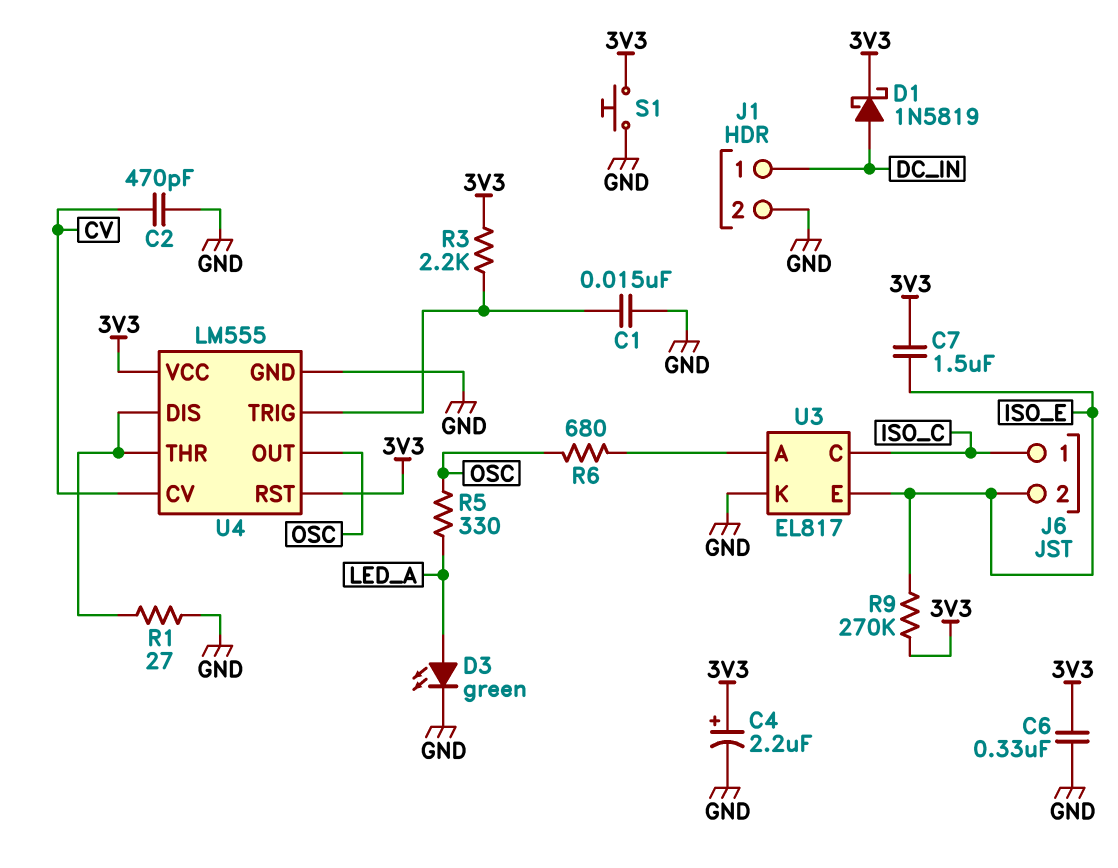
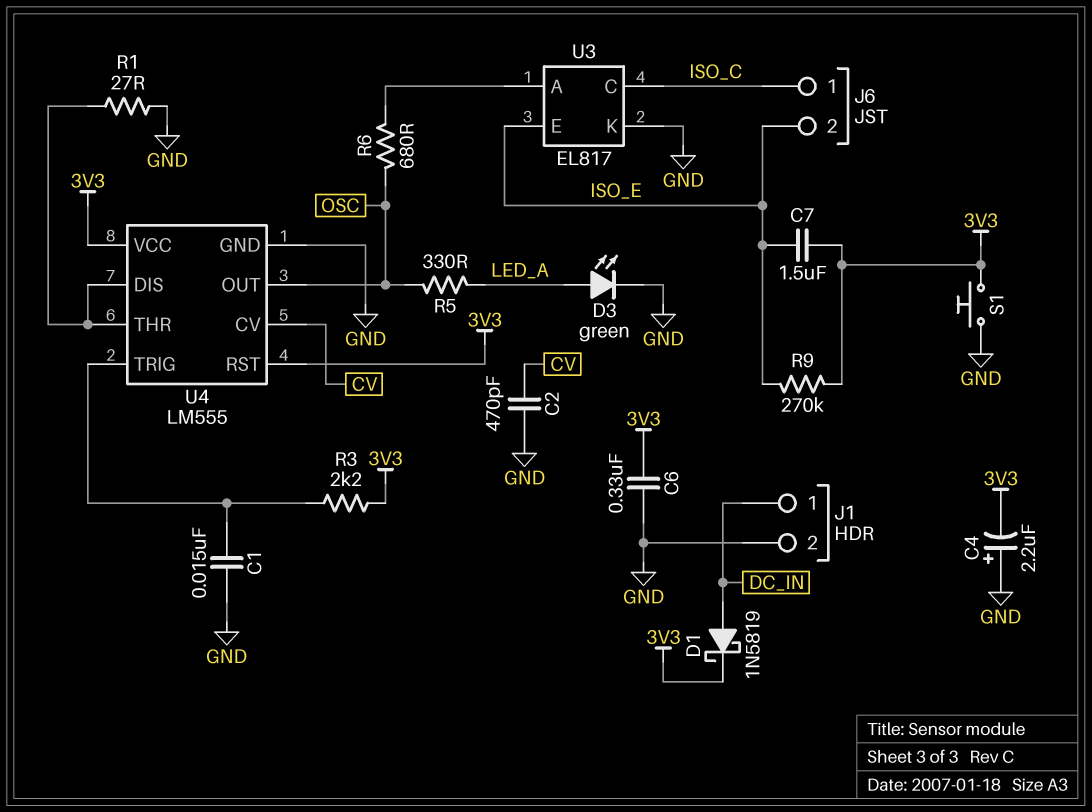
C4: 2.2uF (plus 3V3, minus GND) -> 2.2uF (plus GND, minus 3V3)

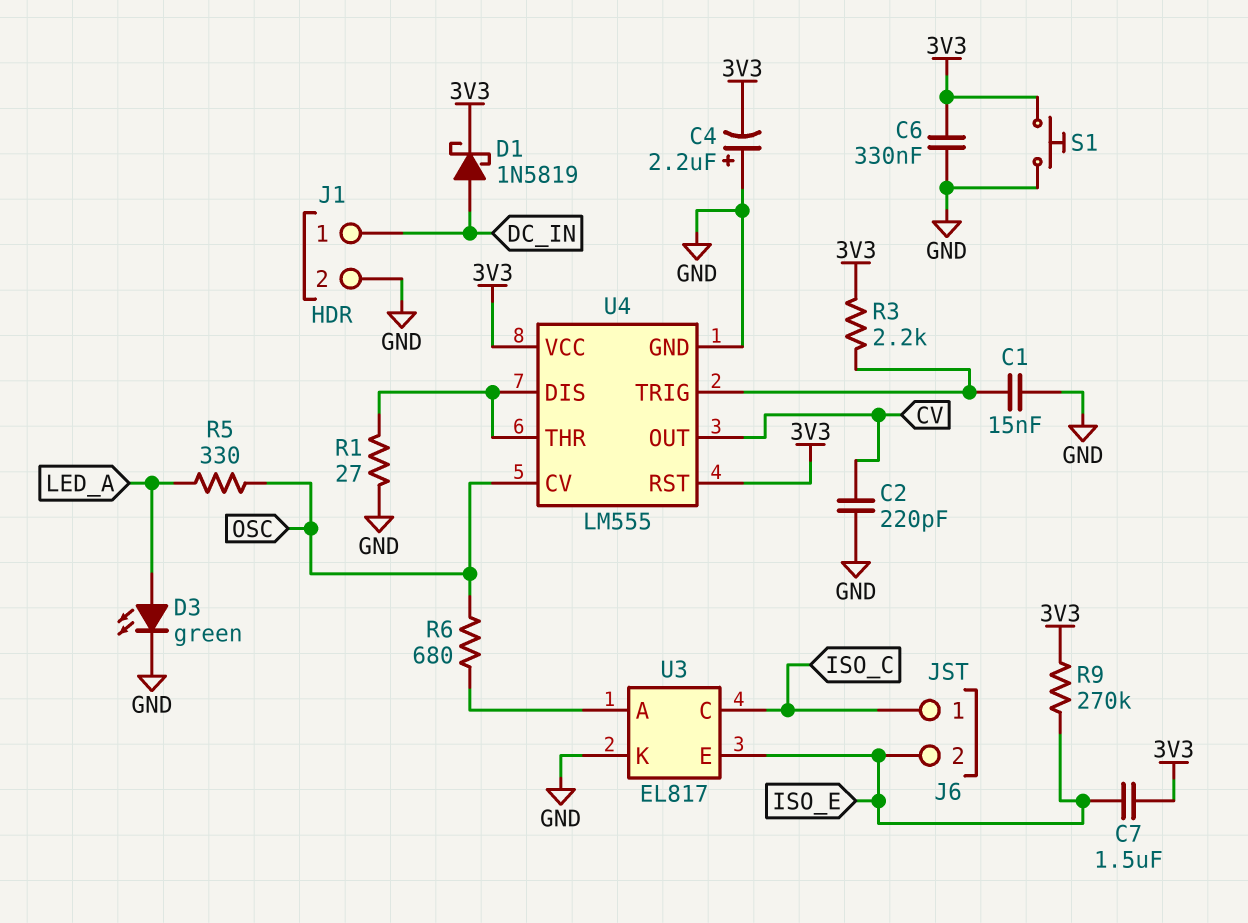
C2: 470pF (CV, GND) -> 220pF (CV, GND)
U4 pin CV: CV -> OSC
U4 pin OUT: OSC -> CV

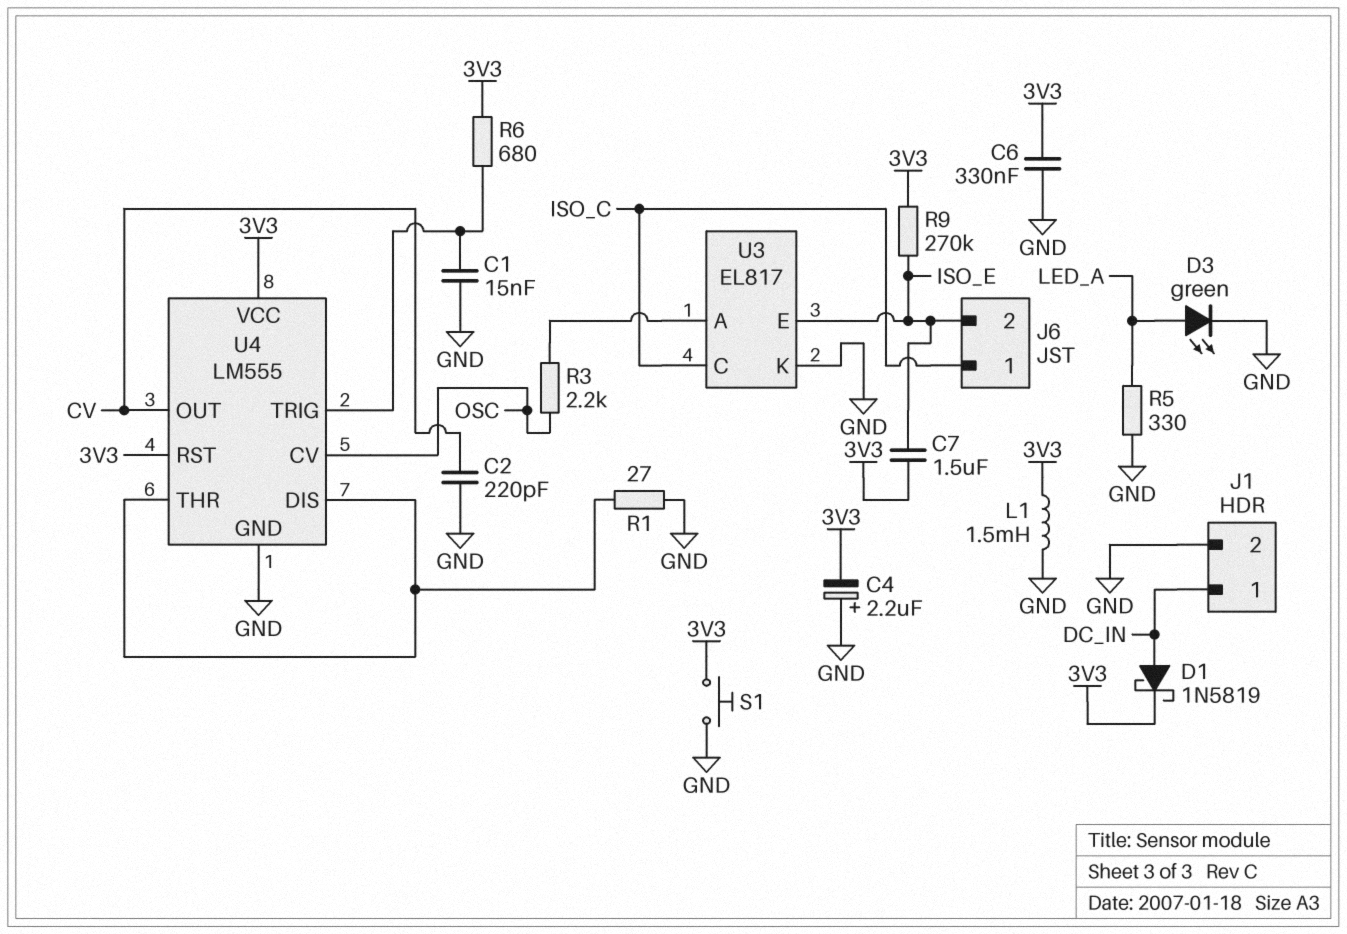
L1: none -> 1.5mH (3V3, GND)
R3: 2.2k (3V3, U4/TRIG) -> 2.2k (OSC, U3/A)
R5: 330 (LED_A, OSC) -> 330 (GND, LED_A)
R6: 680 (OSC, U3/A) -> 680 (3V3, U4/TRIG)

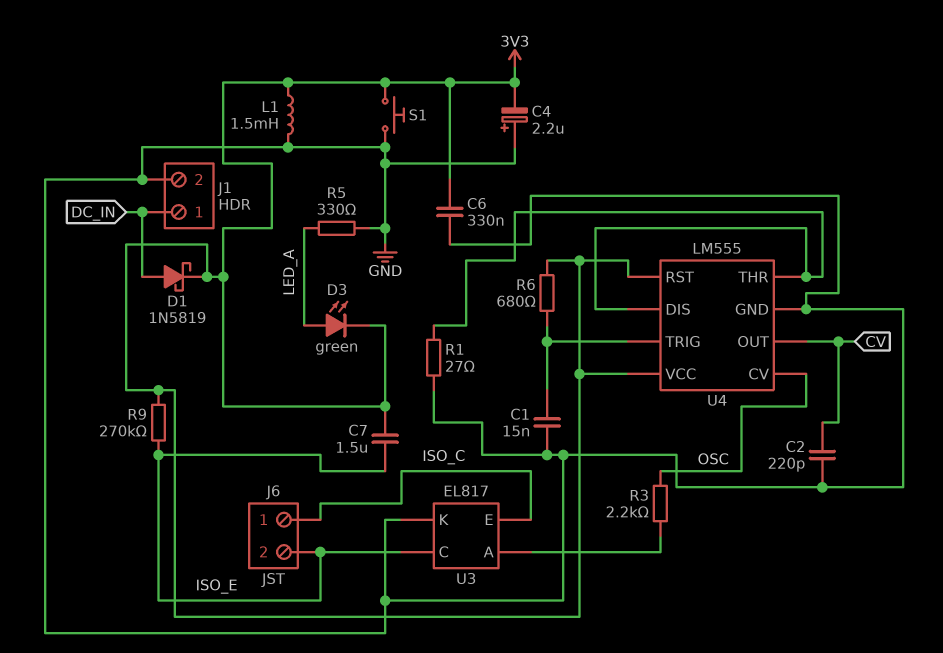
D3: LED green (A LED_A, K GND) -> LED green (A LED_A, K 3V3)
U3 pin C: ISO_C -> ISO_E
U3 pin E: ISO_E -> ISO_C

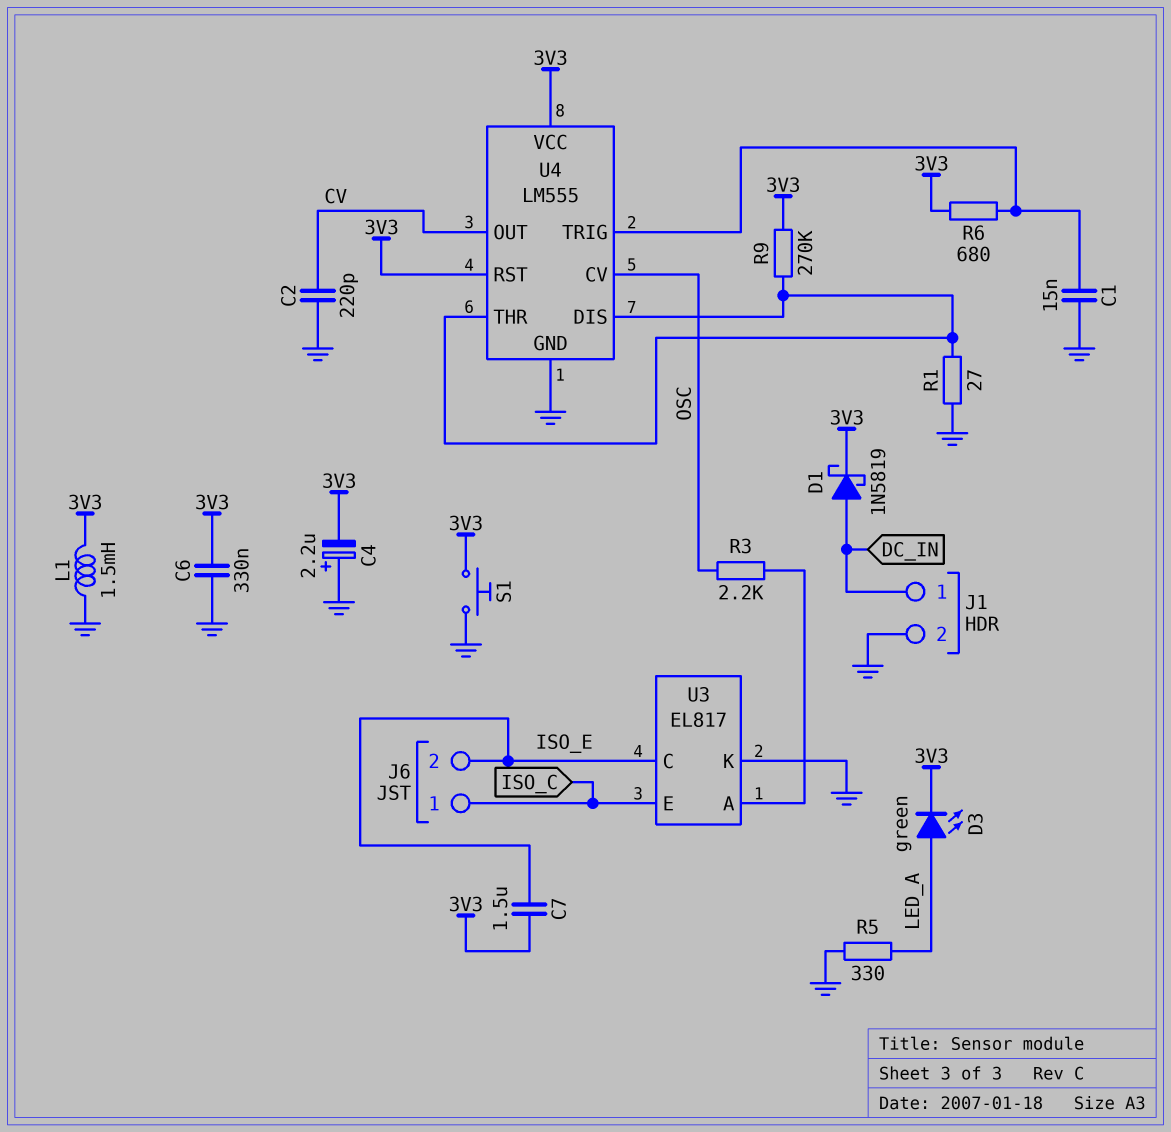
R9: 270k (3V3, ISO_E) -> 270k (3V3, U4/DIS)

